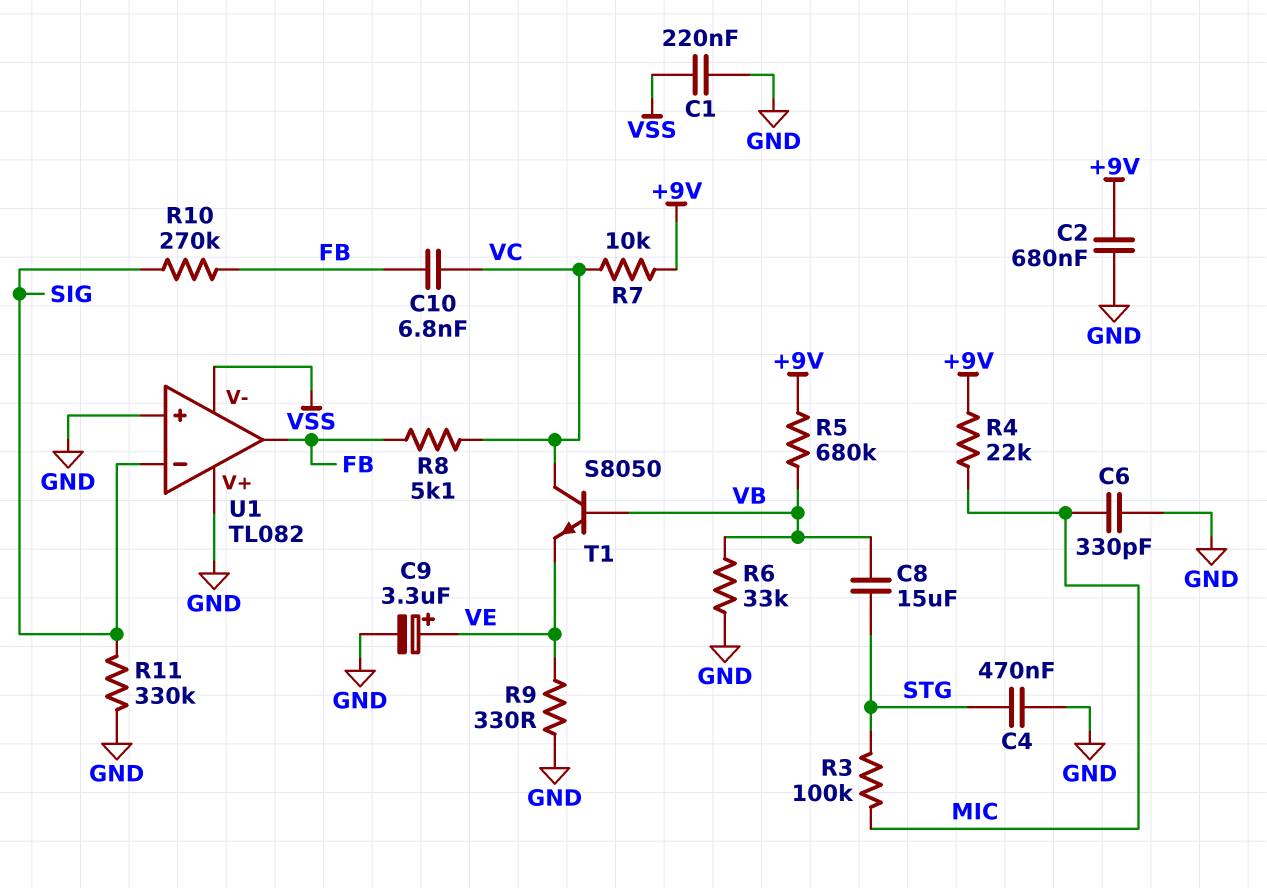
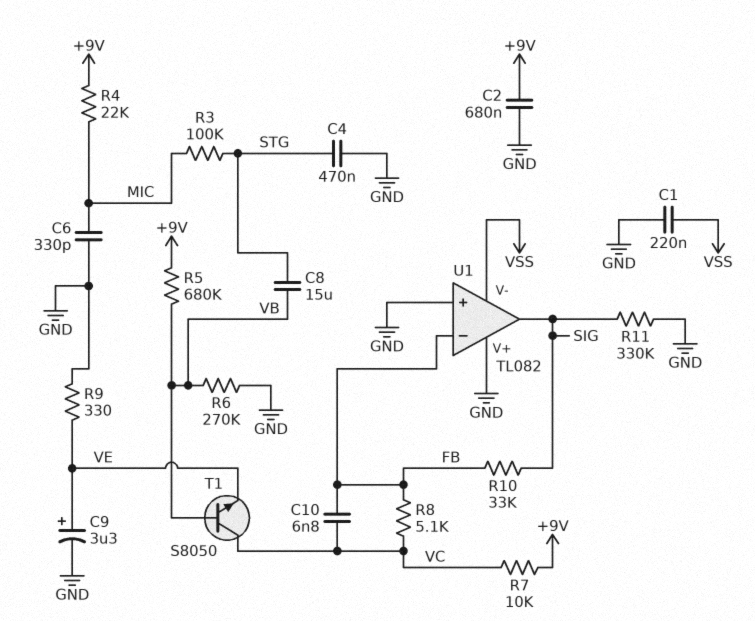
R6: 33k (GND, VB) -> 270k (GND, VB)
R10: 270k (FB, SIG) -> 33k (FB, SIG)
U1 pin in-: SIG -> FB
U1 pin out: FB -> SIG

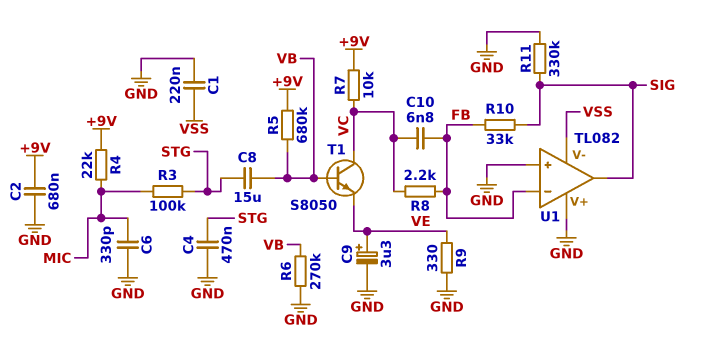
R8: 5.1k (FB, VC) -> 2.2k (FB, VC)

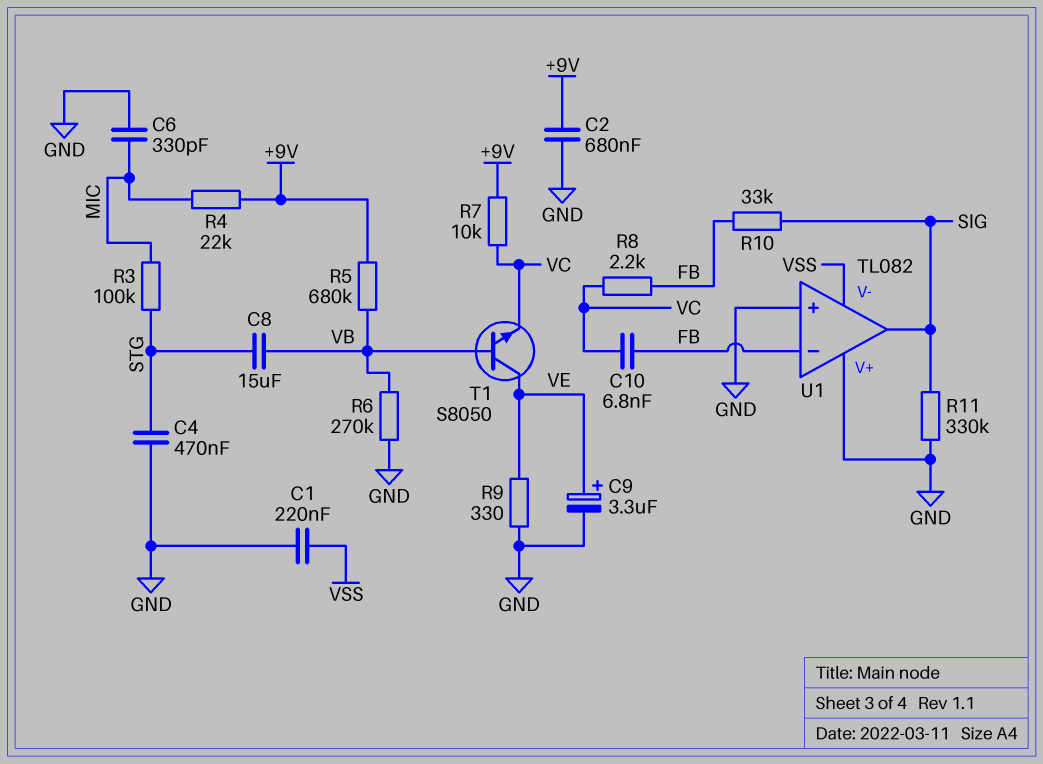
T1: NPN S8050 (B VB, C VC, E VE) -> NPN S8050 (B VB, C VE, E VC)

